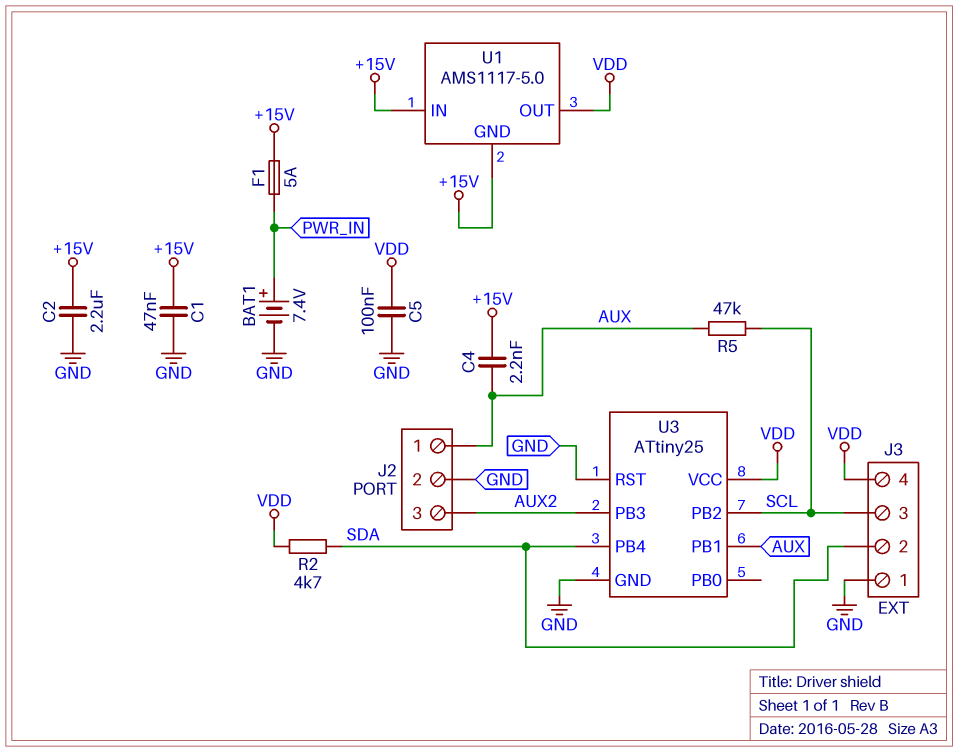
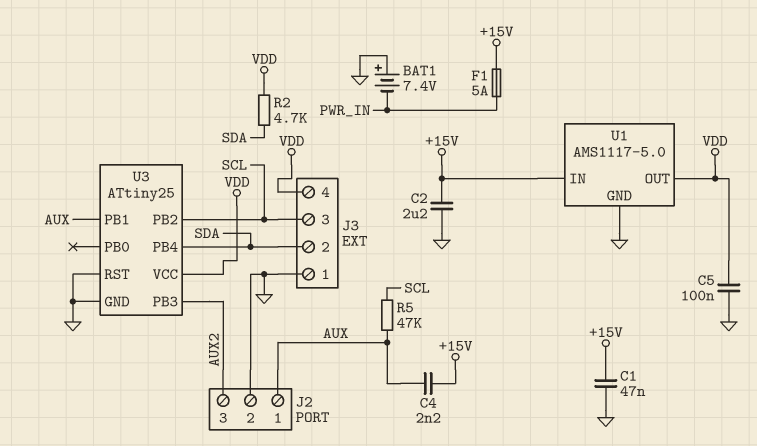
BAT1: 7.4V (plus PWR_IN, minus GND) -> 7.4V (plus GND, minus PWR_IN)
U1 pin GND: +15V -> GND

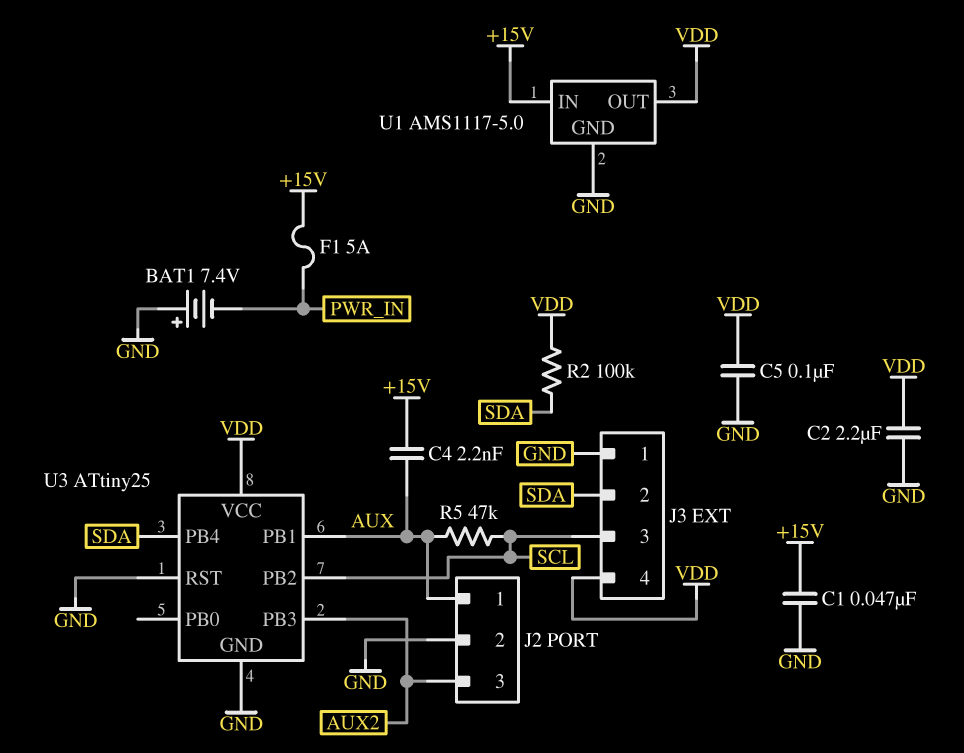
C2: 2.2uF (+15V, GND) -> 2.2uF (GND, VDD)
R2: 4.7k (SDA, VDD) -> 100k (SDA, VDD)

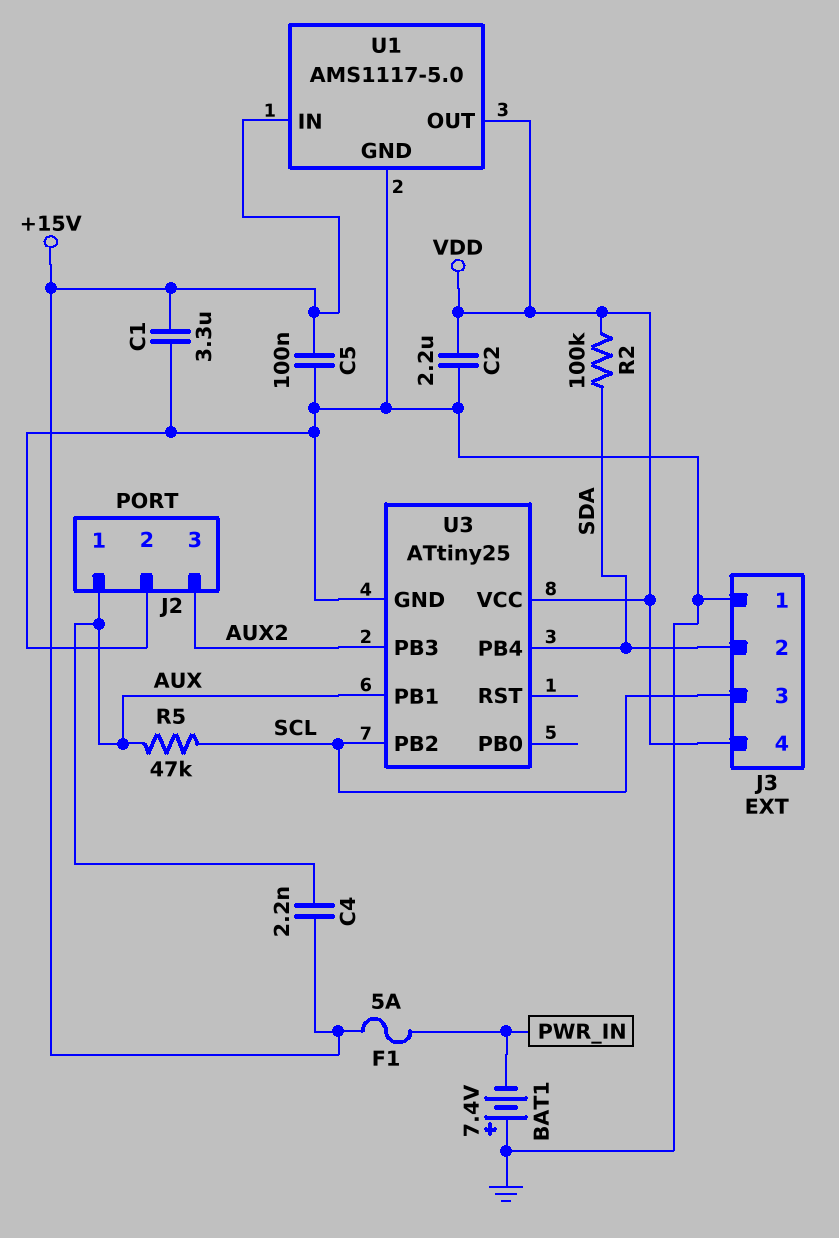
C1: 47nF (+15V, GND) -> 3.3uF (+15V, GND)
C5: 100nF (GND, VDD) -> 100nF (+15V, GND)
U3 pin RST: GND -> none

